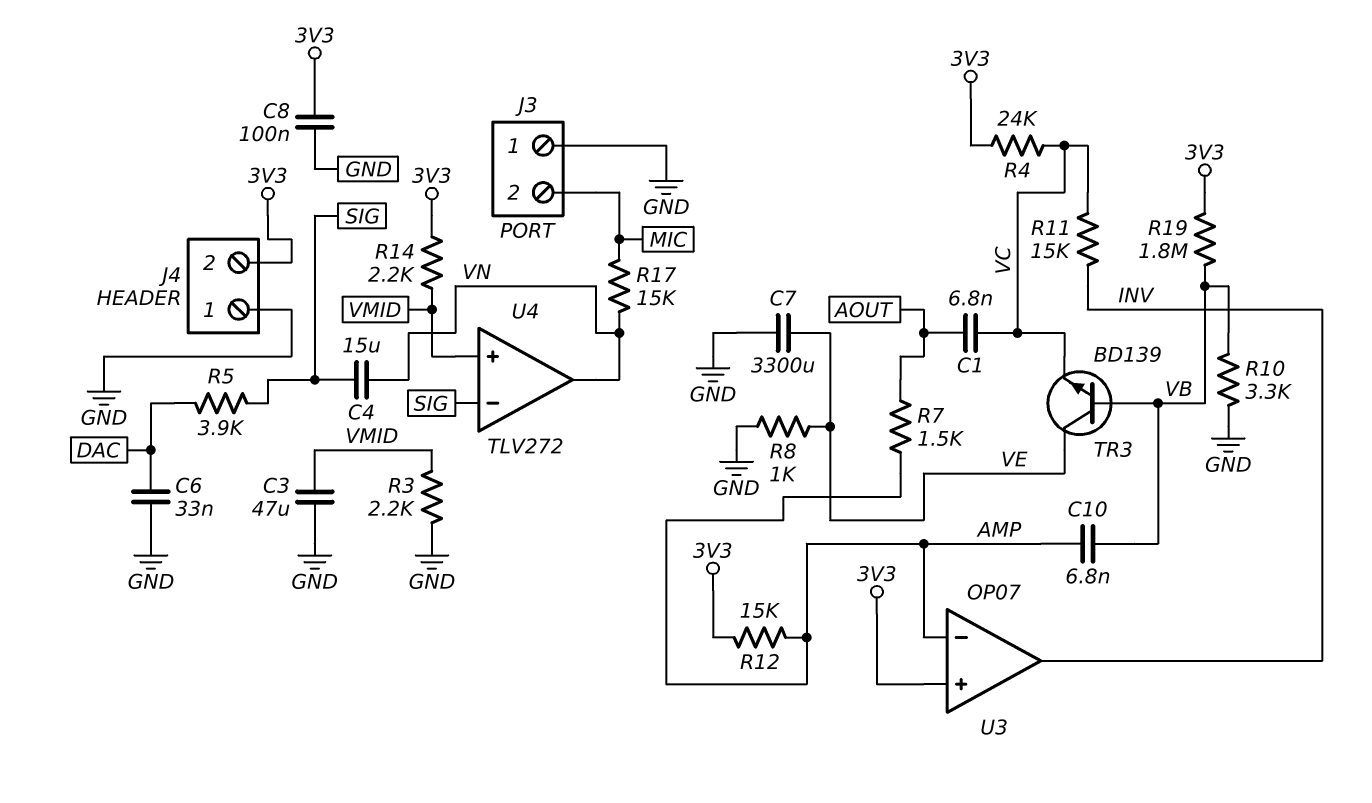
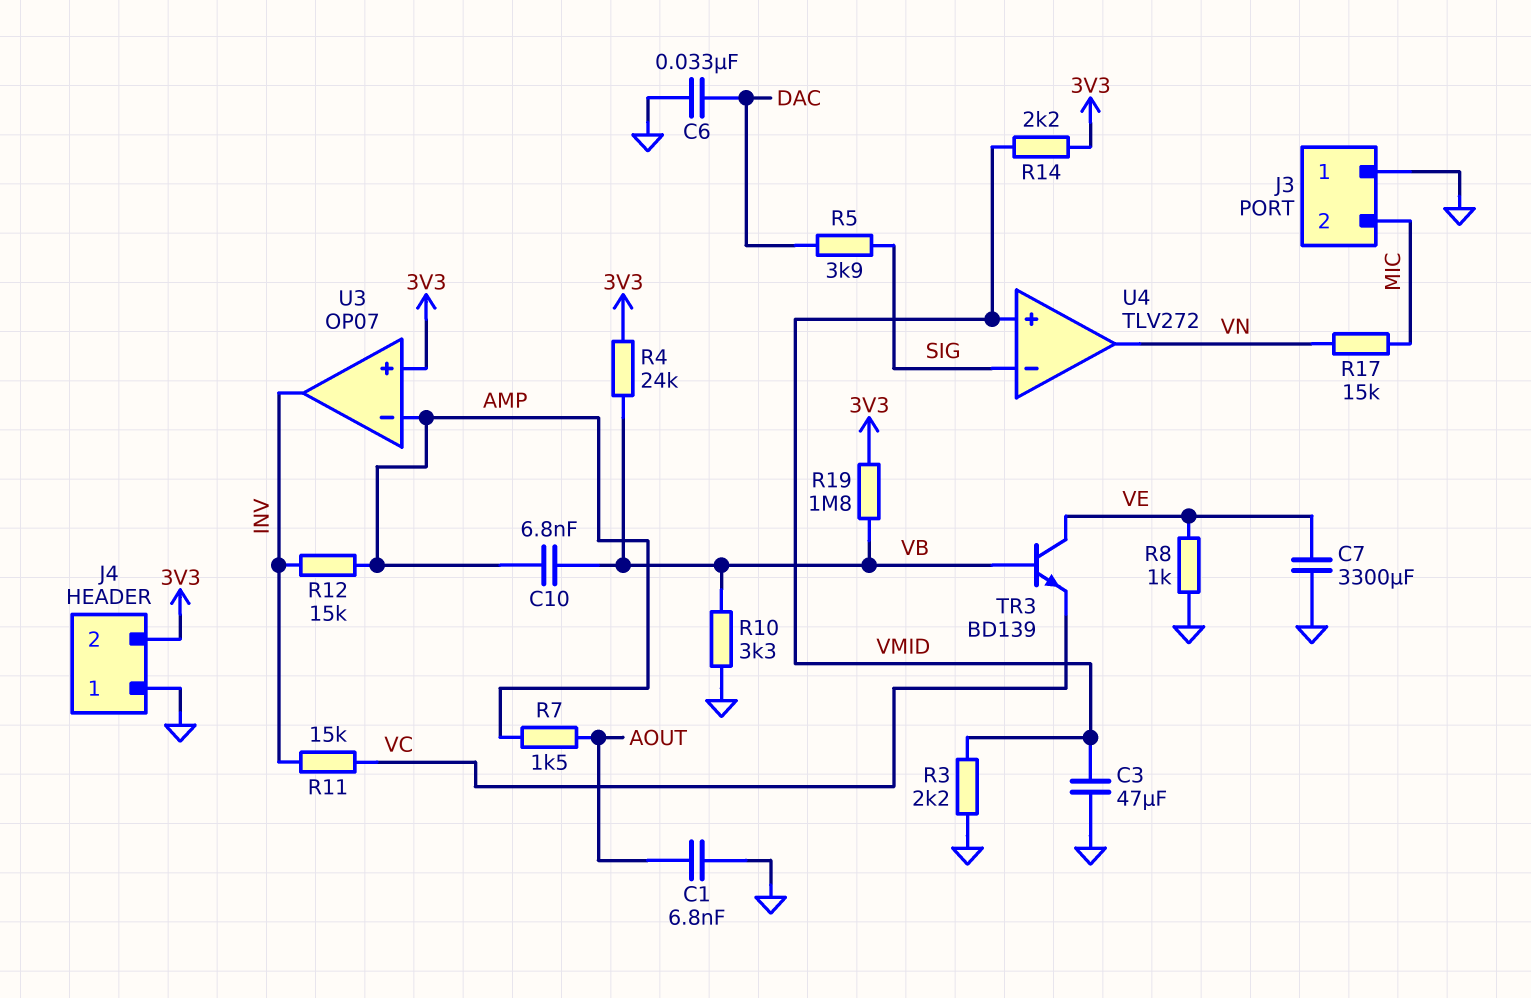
C1: 6.8nF (AOUT, VC) -> 6.8nF (AOUT, GND)
C4: 15uF (SIG, VN) -> none
C8: 100nF (3V3, GND) -> none
R4: 24k (3V3, VC) -> 24k (3V3, VB)
R12: 15k (3V3, AMP) -> 15k (AMP, INV)

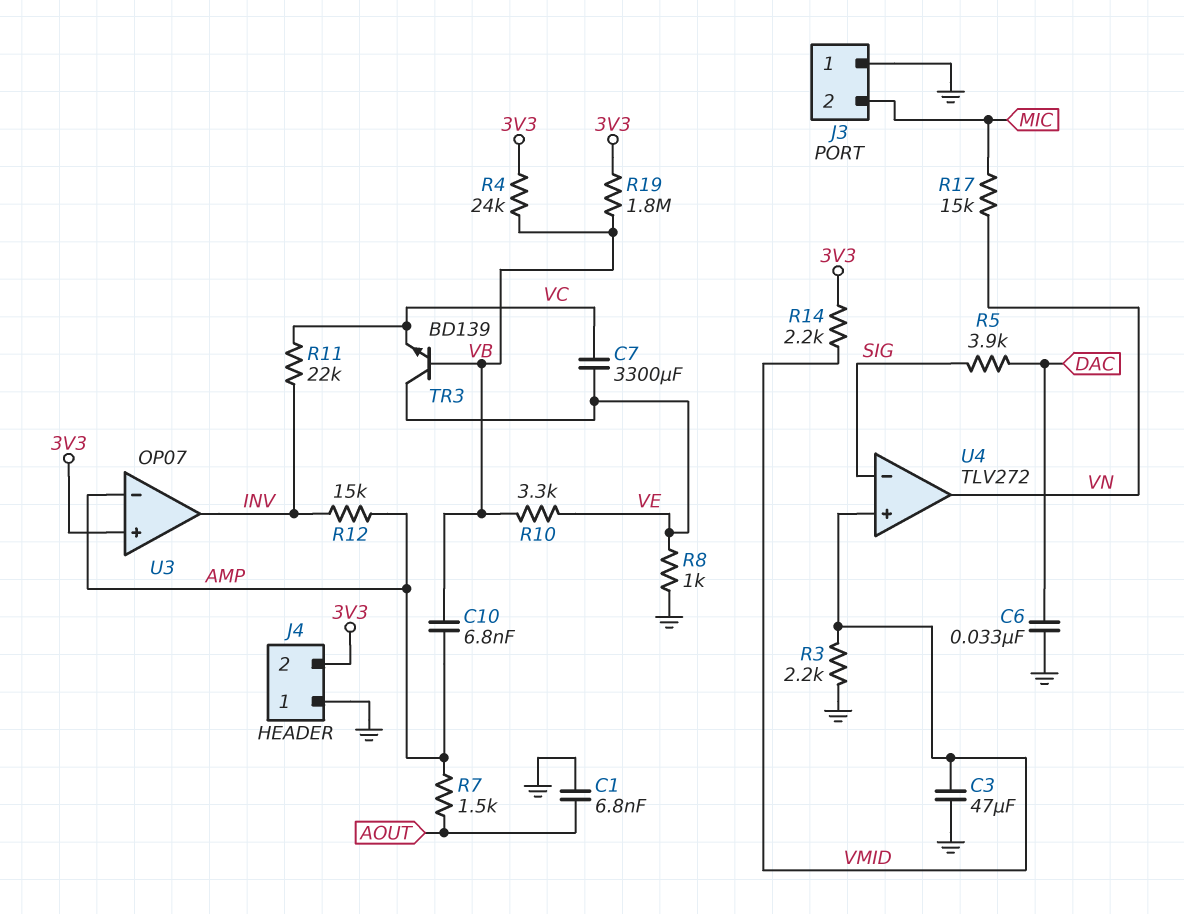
C7: 3300uF (GND, VE) -> 3300uF (VC, VE)
R10: 3.3k (GND, VB) -> 3.3k (VB, VE)
R11: 15k (INV, VC) -> 22k (INV, VC)

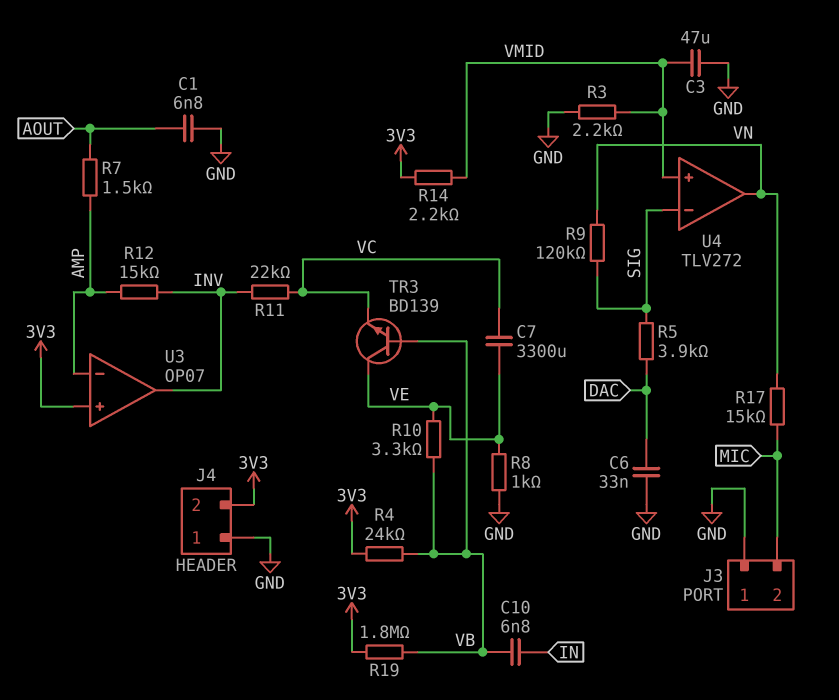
C10: 6.8nF (AMP, VB) -> 6.8nF (IN, VB)
R9: none -> 120k (SIG, VN)

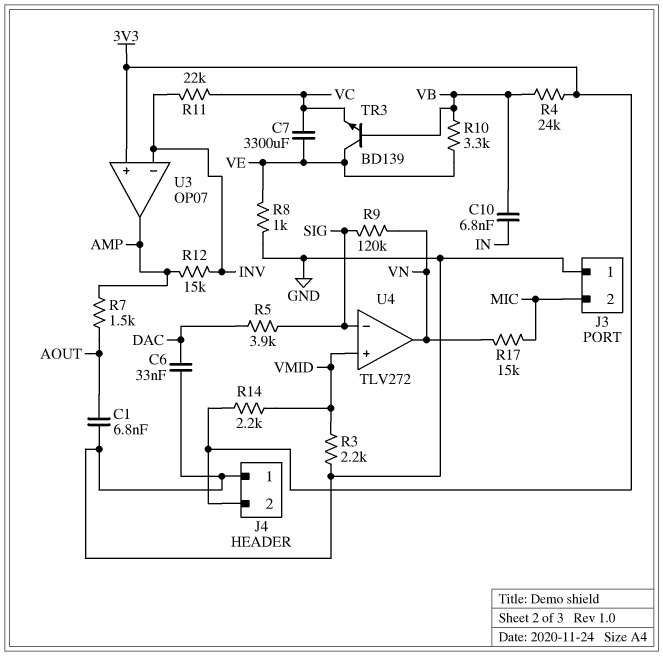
C3: 47uF (GND, VMID) -> none
R19: 1.8M (3V3, VB) -> none
U3 pin in-: AMP -> INV
U3 pin out: INV -> AMP

